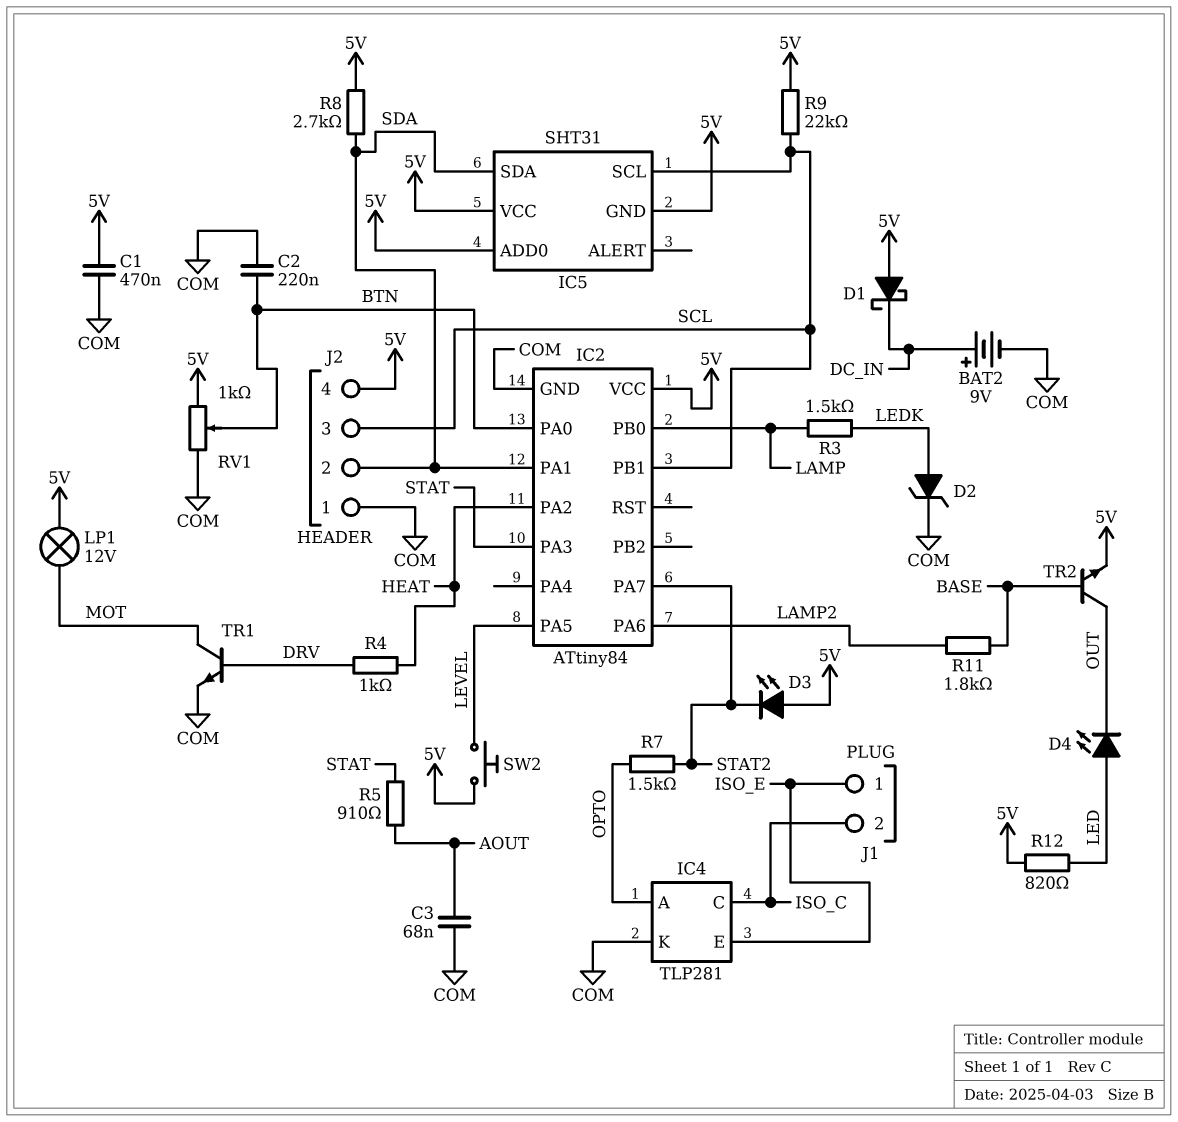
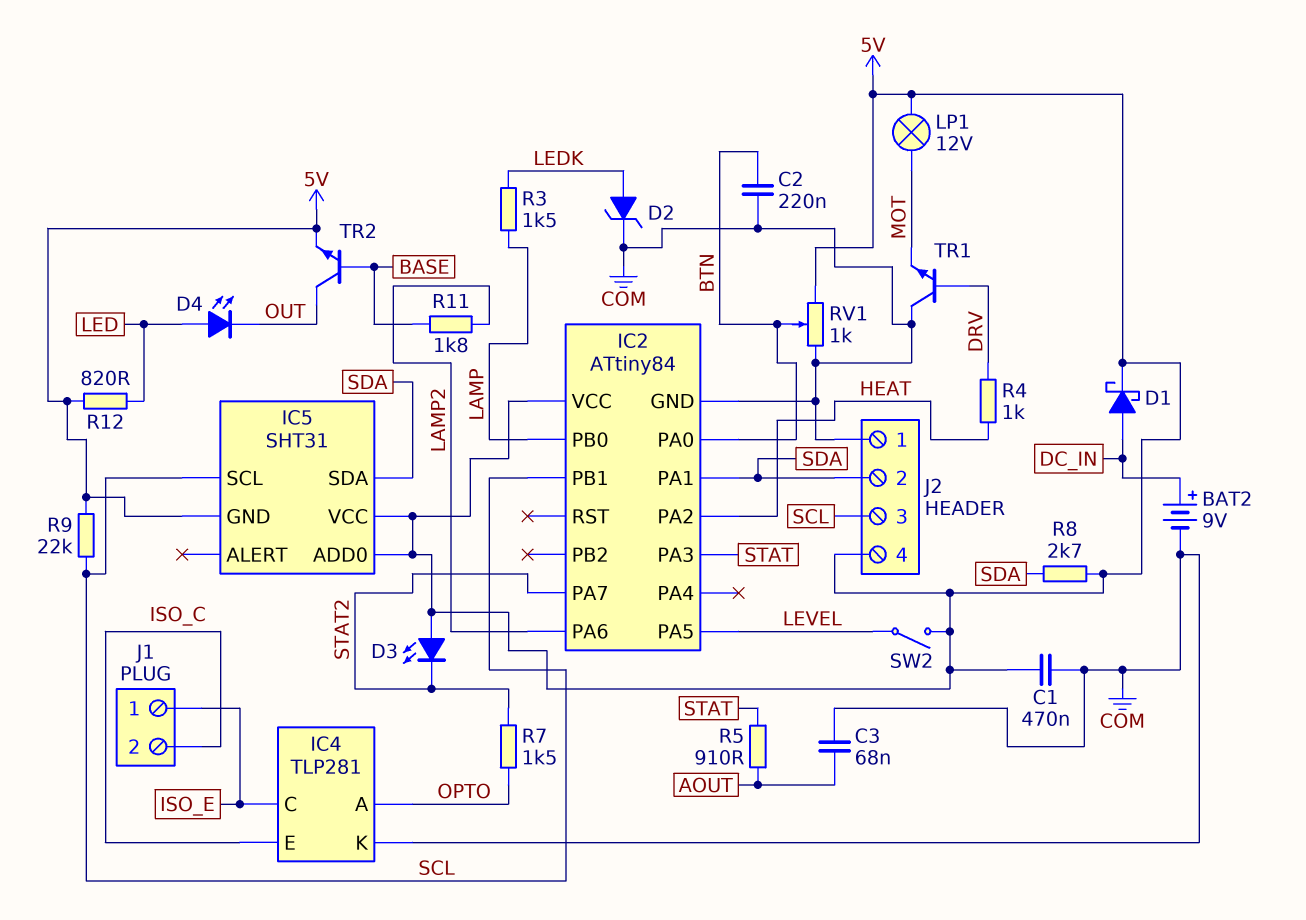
D1: schottky (A 5V, K DC_IN) -> schottky (A DC_IN, K 5V)
IC4 pin C: ISO_C -> ISO_E
IC4 pin E: ISO_E -> ISO_C
SW2: button (5V, LEVEL) -> switch (5V, LEVEL)
TR1: NPN (B DRV, C MOT, E COM) -> NPN (B DRV, C COM, E MOT)

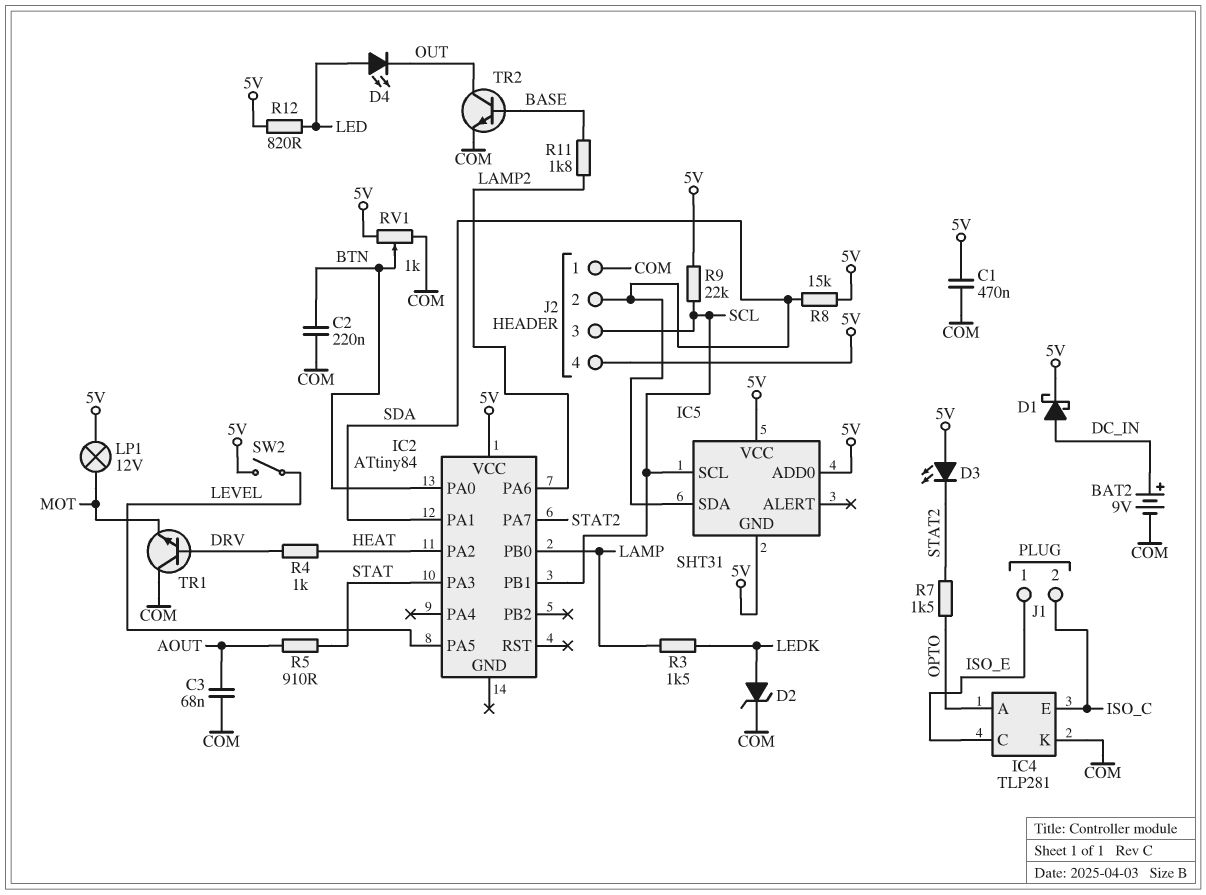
IC2 pin GND: COM -> none
R8: 2.7k (5V, SDA) -> 15k (5V, SDA)
TR2: NPN (B BASE, C OUT, E 5V) -> NPN (B BASE, C OUT, E COM)

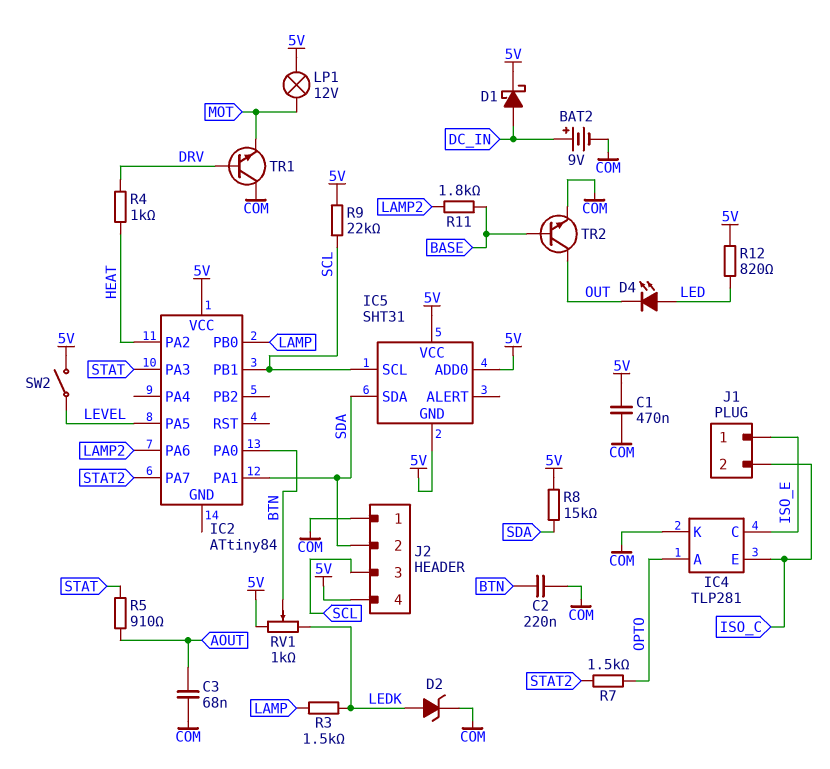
D3: LED (A 5V, K STAT2) -> none
RV1: 1k (5V, COM, wiper BTN) -> 1k (5V, LEDK, wiper BTN)

